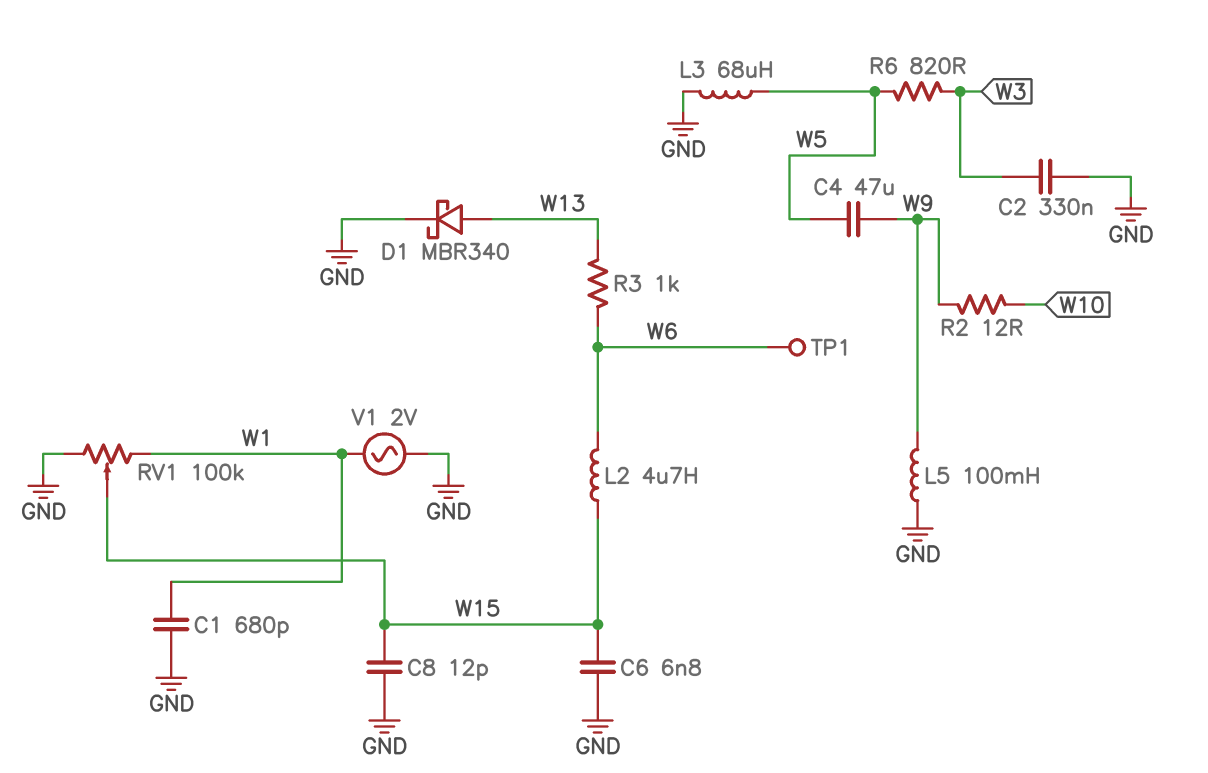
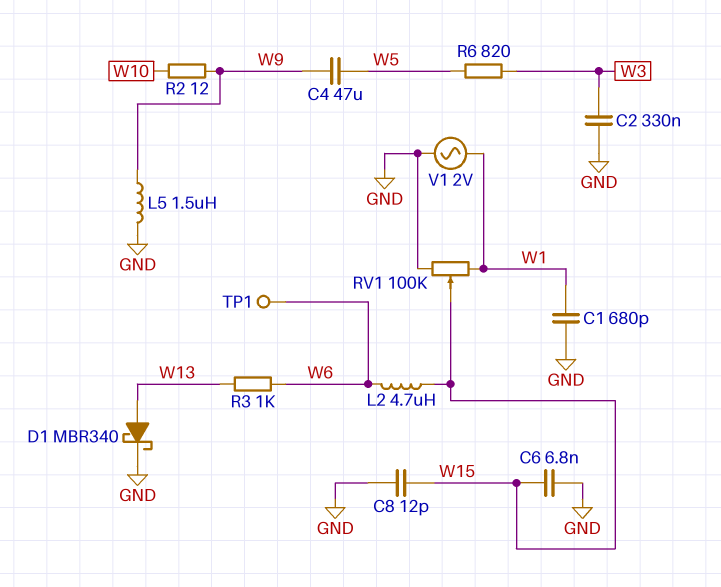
L3: 68uH (GND, W5) -> none
L5: 100mH (GND, W9) -> 1.5uH (GND, W9)

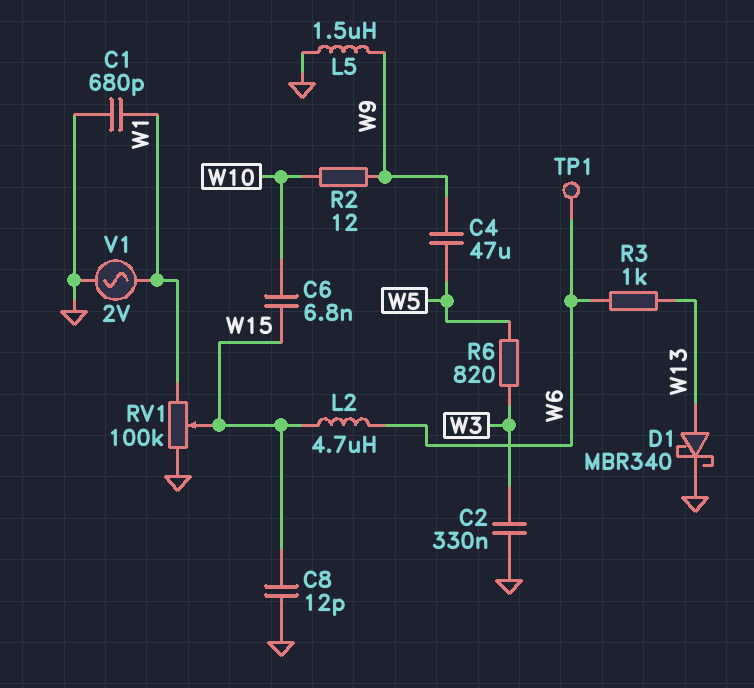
C6: 6.8nF (GND, W15) -> 6.8nF (W10, W15)

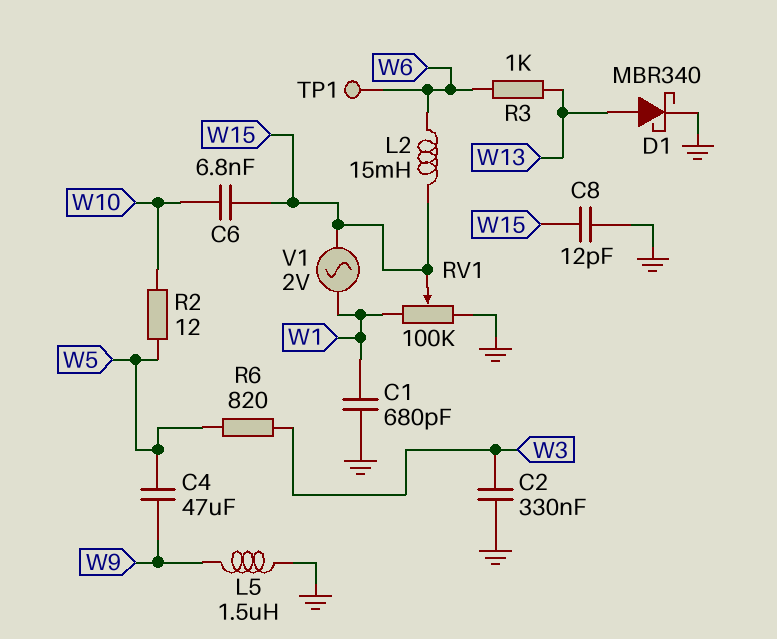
L2: 4.7uH (W6, W15) -> 15mH (W6, W15)
R2: 12 (W9, W10) -> 12 (W5, W10)
V1: AC 2V (GND, W1) -> AC 2V (W1, W15)

